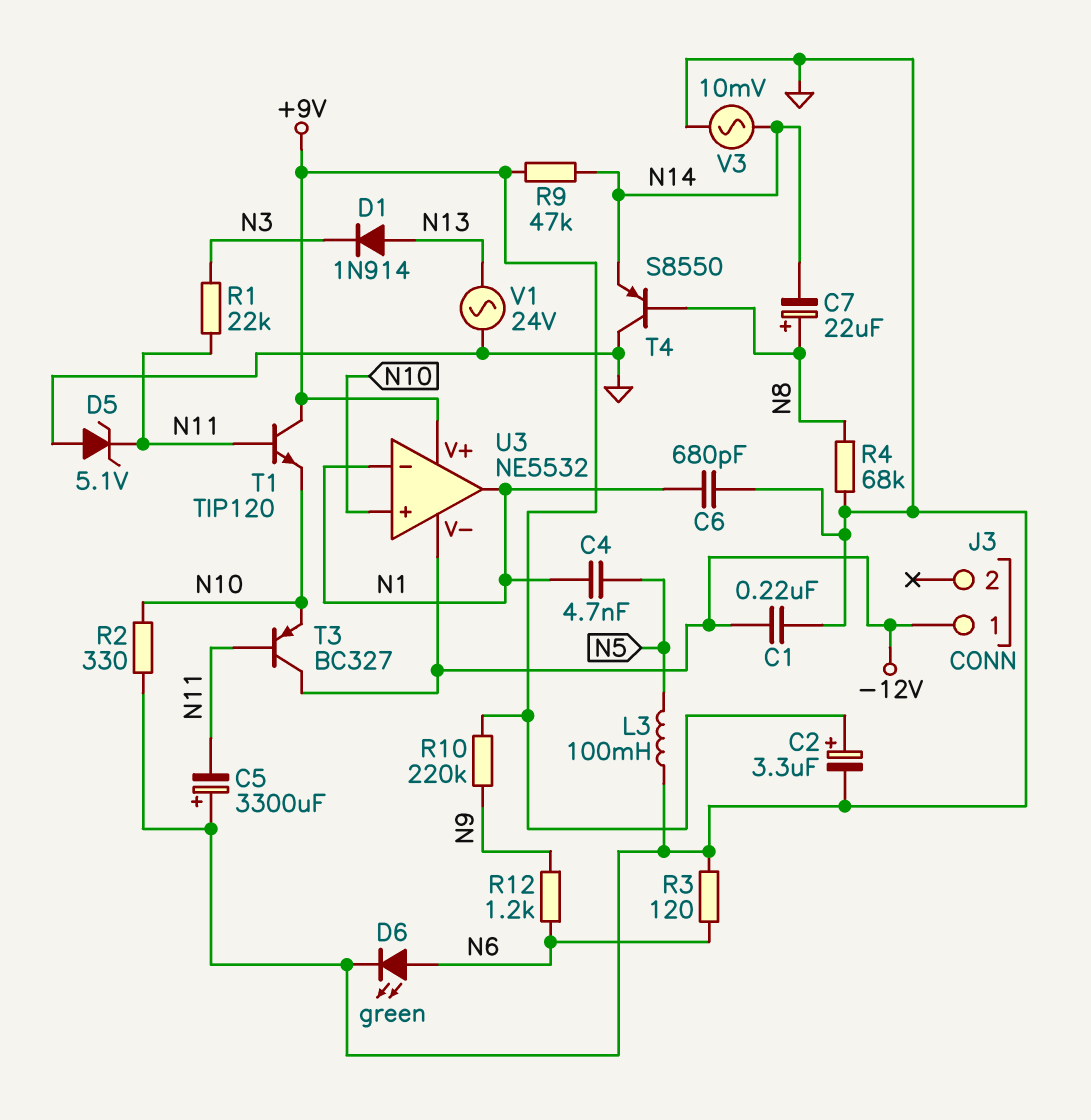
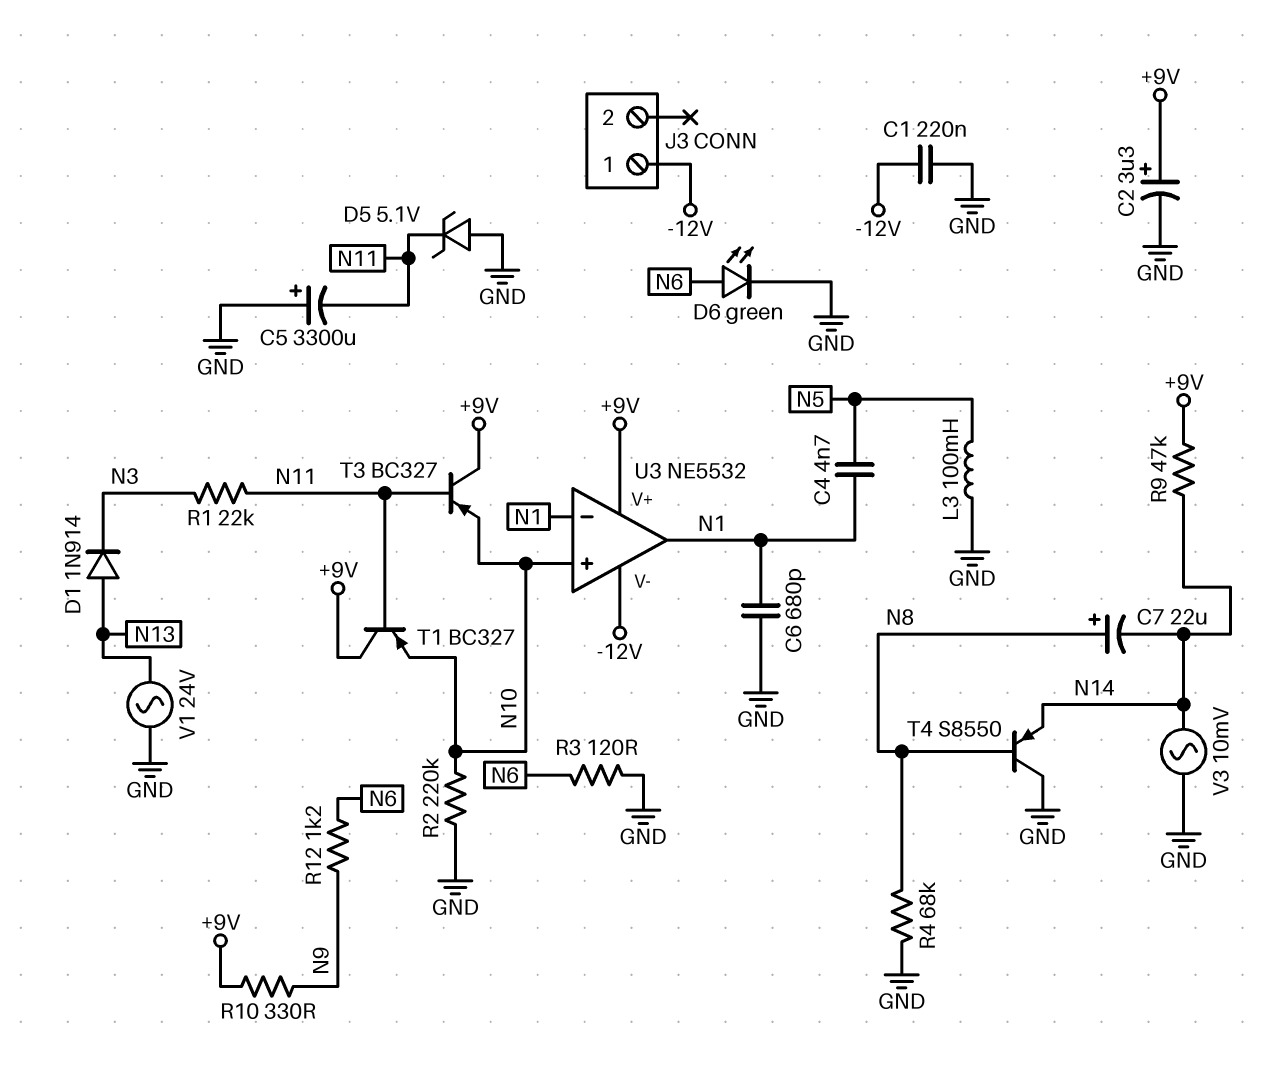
R2: 330 (GND, N10) -> 220k (GND, N10)
R10: 220k (+9V, N9) -> 330 (+9V, N9)
T1: NPN TIP120 (B N11, C +9V, E N10) -> PNP BC327 (B N11, C +9V, E N10)
T3: PNP BC327 (B N11, C -12V, E N10) -> PNP BC327 (B N11, C +9V, E N10)

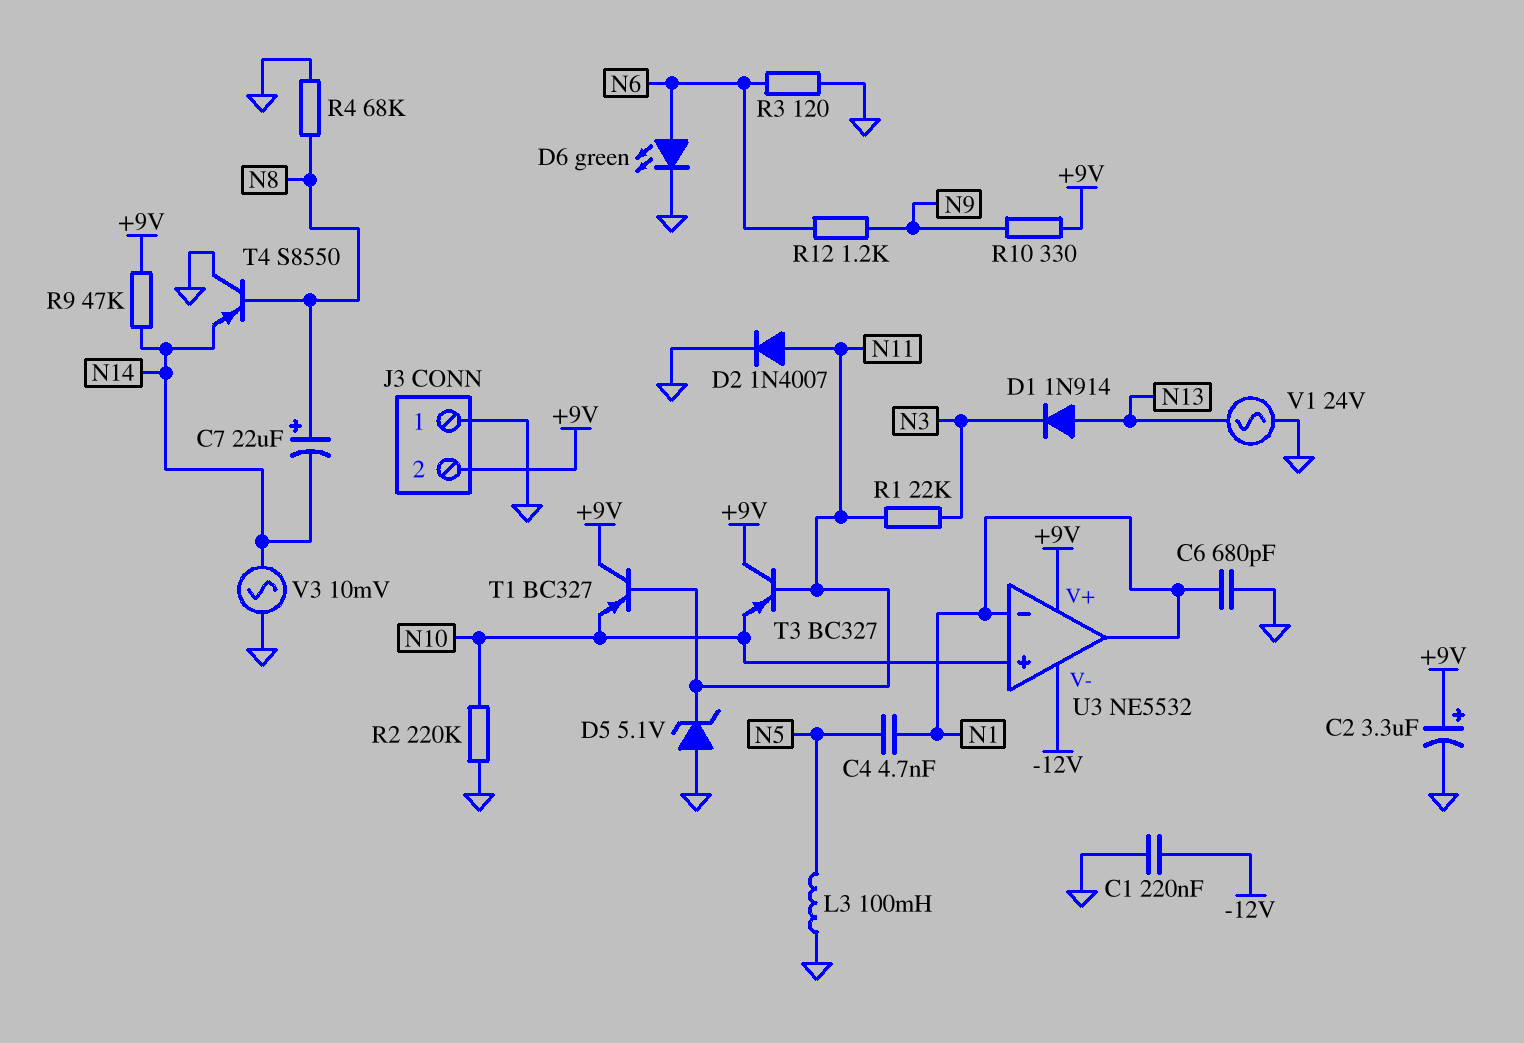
C5: 3300uF (plus GND, minus N11) -> none
D2: none -> diode 1N4007 (A N11, K GND)
J3 pin 1: -12V -> GND
J3 pin 2: none -> +9V

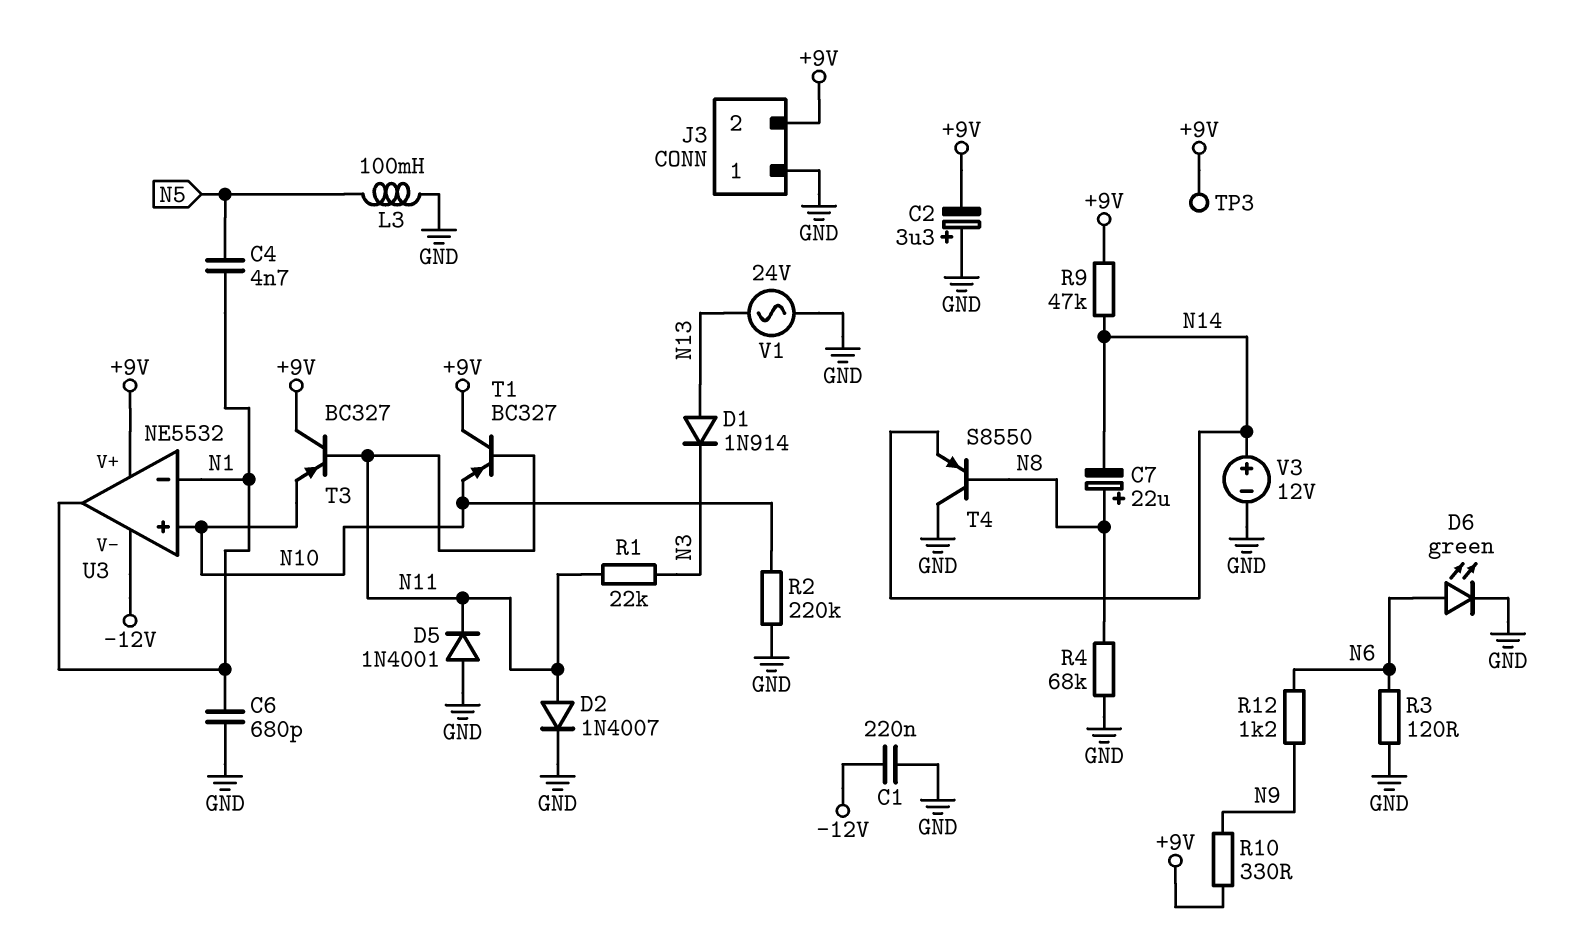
C2: 3.3uF (plus +9V, minus GND) -> 3.3uF (plus GND, minus +9V)
D5: zener 5.1V (A GND, K N11) -> diode 1N4001 (A GND, K N11)
TP3: none -> test point (+9V)
V3: AC 10mV (GND, N14) -> 12V (plus N14, minus GND)

